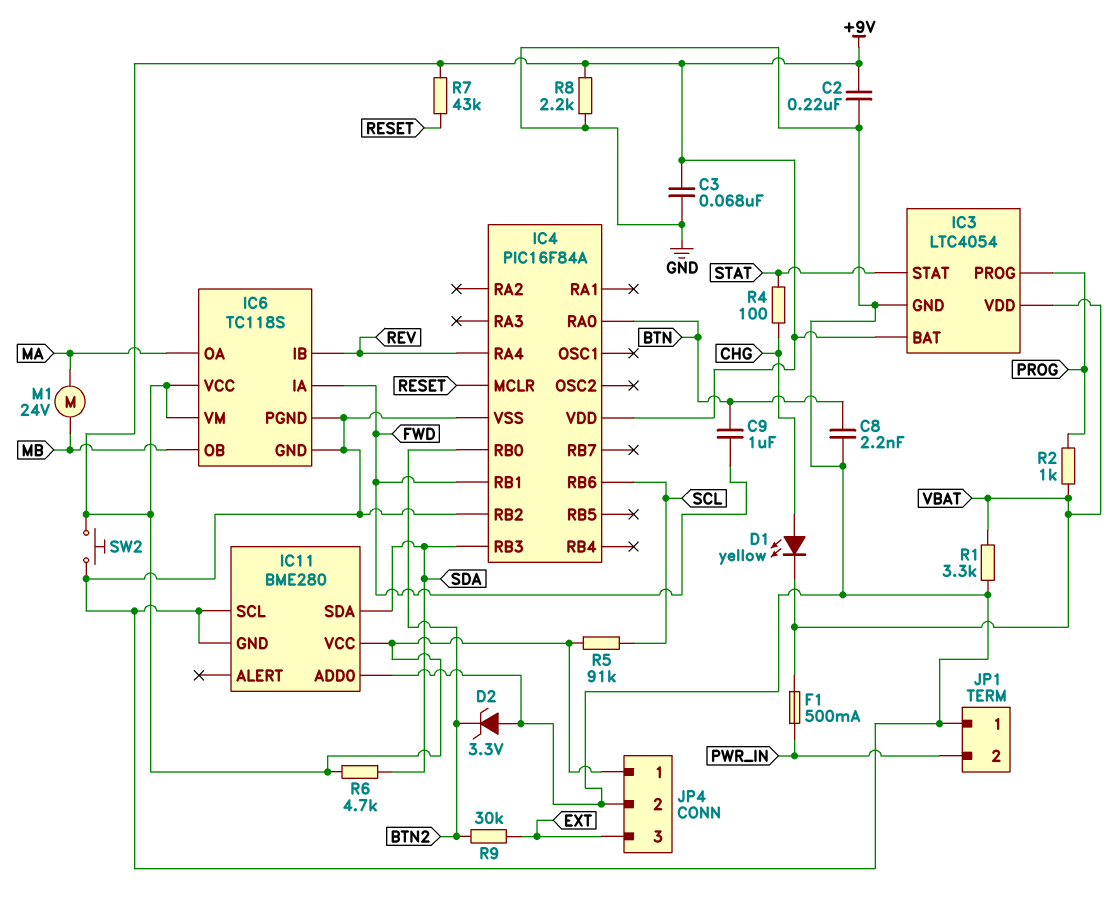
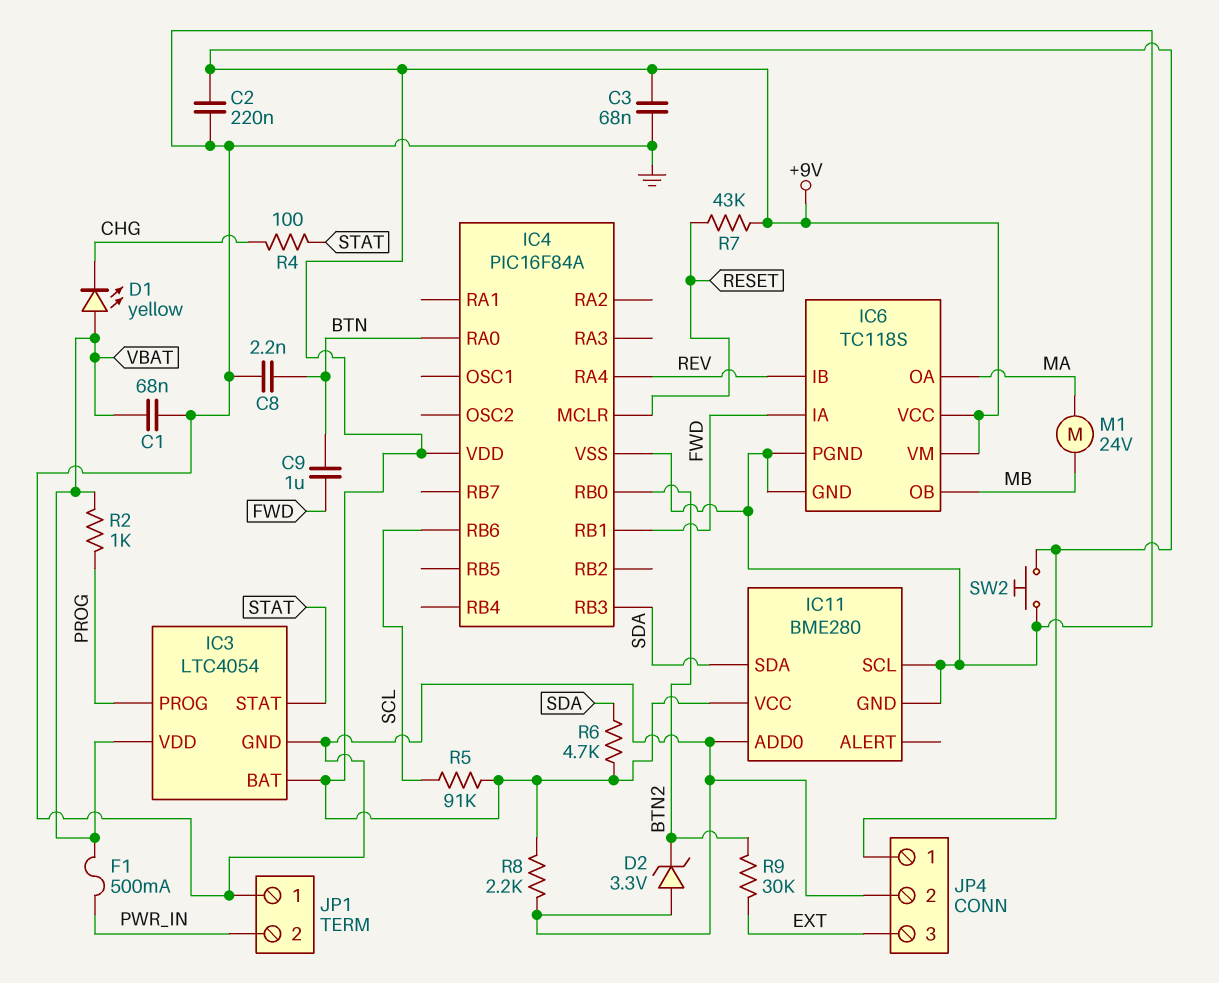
C1: none -> 68nF (GND, VBAT)
D1: LED yellow (A CHG, K VBAT) -> LED yellow (A VBAT, K CHG)
IC4 pin RB2: GND -> none
R1: 3.3k (GND, VBAT) -> none

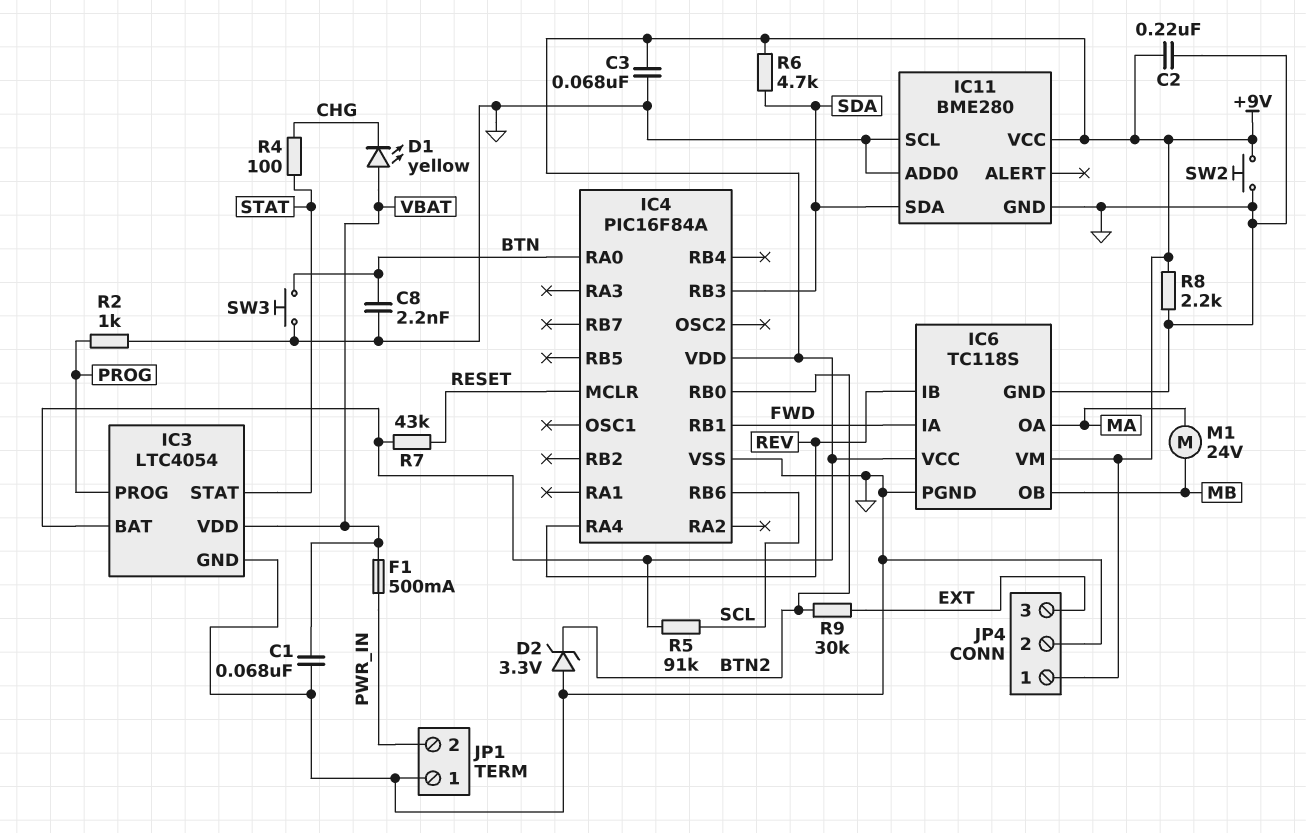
C9: 1uF (BTN, FWD) -> none
R2: 1k (PROG, VBAT) -> 1k (GND, PROG)
SW3: none -> button (BTN, GND)

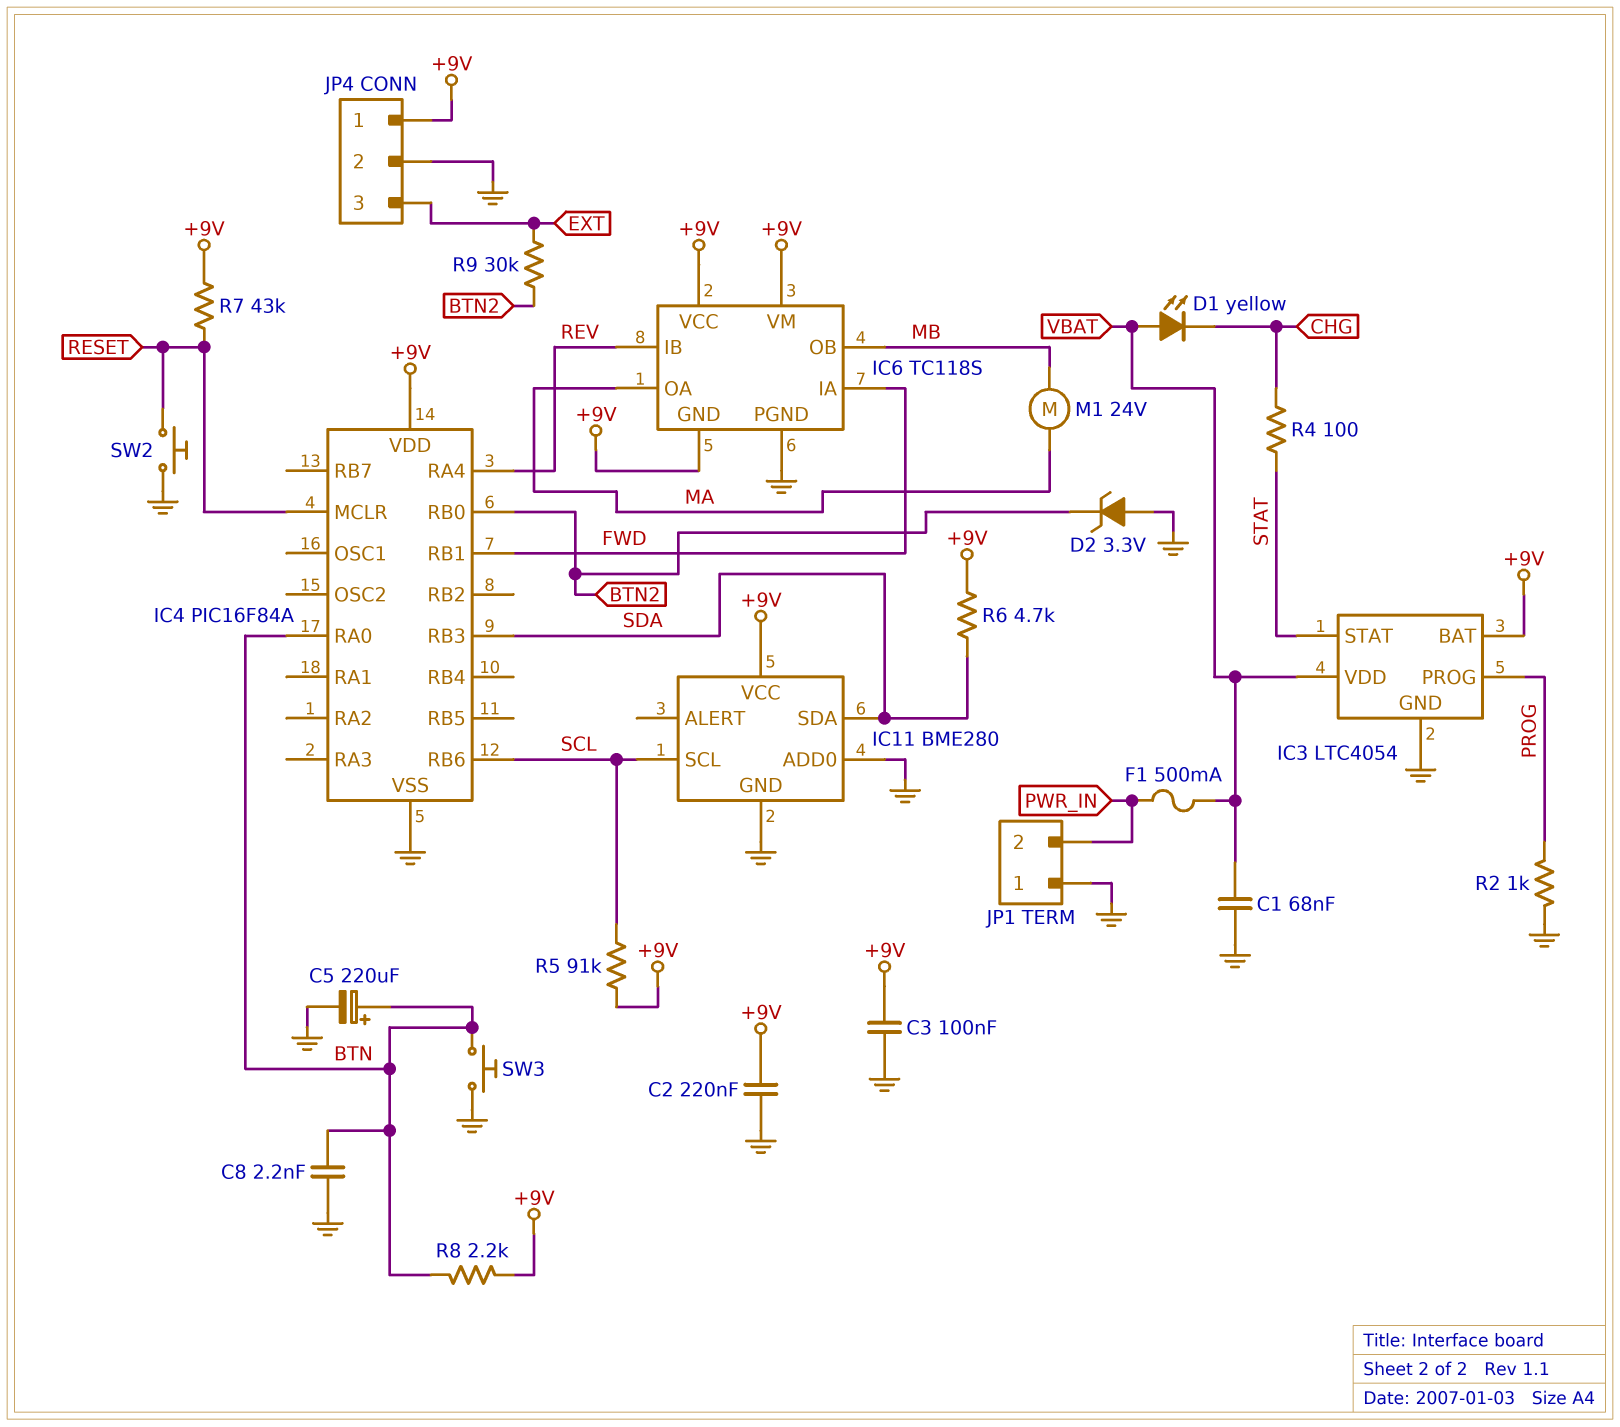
C3: 68nF (+9V, GND) -> 100nF (+9V, GND)
C5: none -> 220uF (plus BTN, minus GND)
IC6 pin GND: GND -> +9V
IC11 pin SCL: GND -> SCL
R8: 2.2k (+9V, GND) -> 2.2k (+9V, BTN)
SW2: button (+9V, GND) -> button (GND, RESET)

